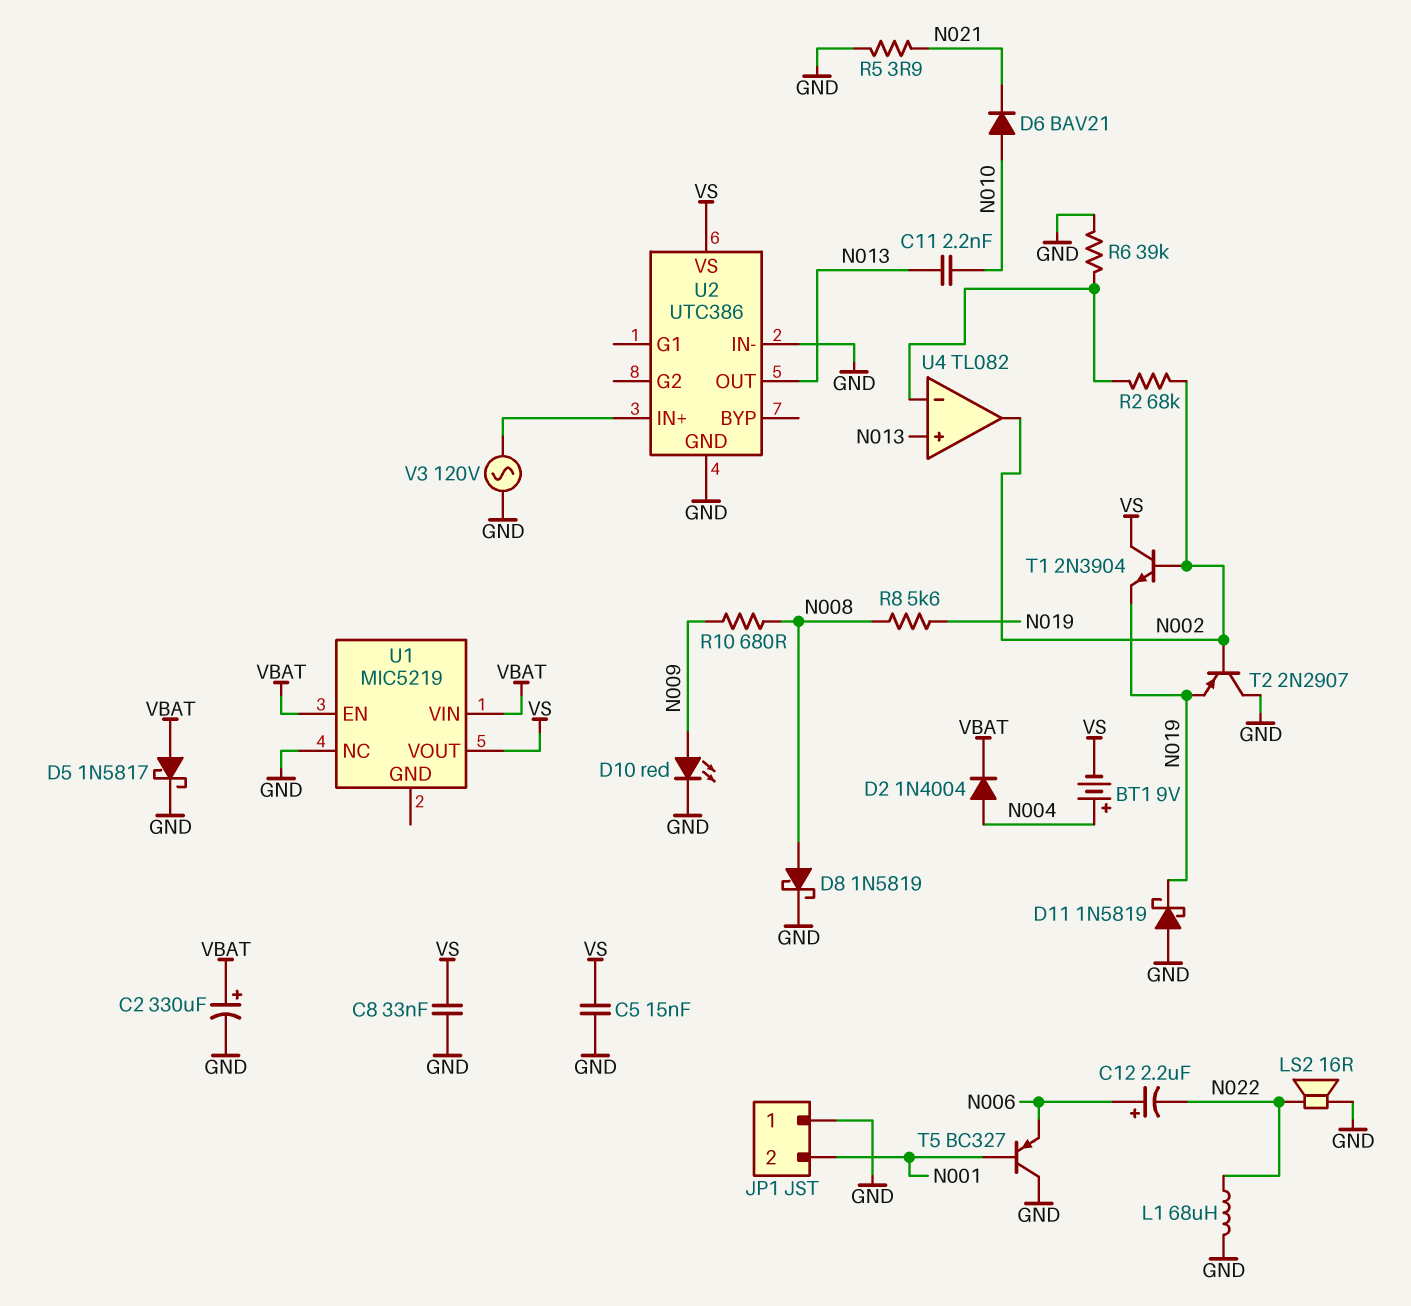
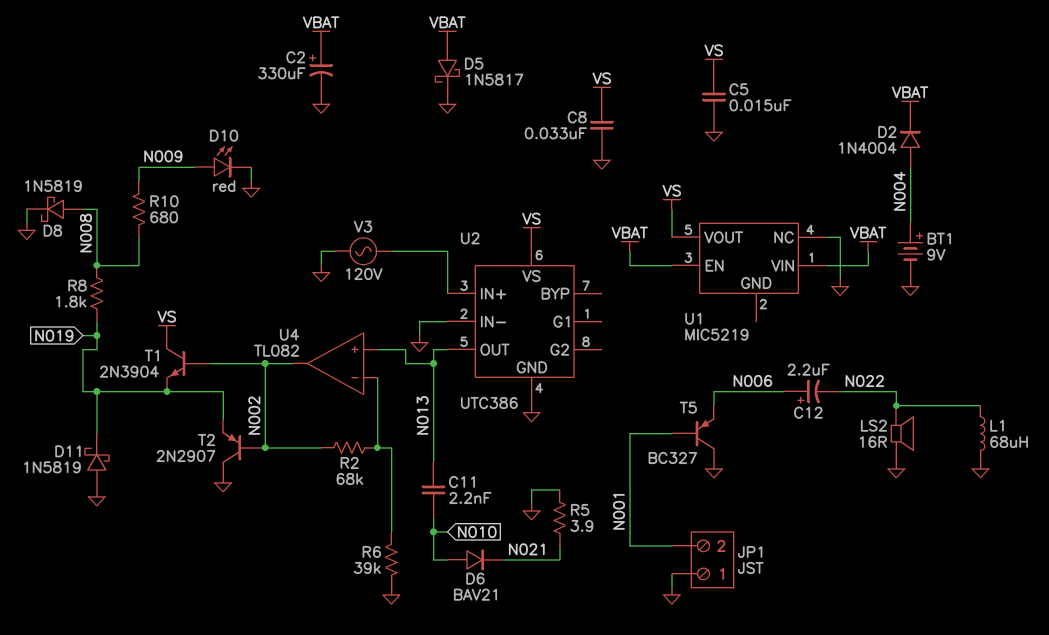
BT1: 9V (plus N004, minus VS) -> 9V (plus N004, minus GND)
R8: 5.6k (N008, N019) -> 1.8k (N008, N019)

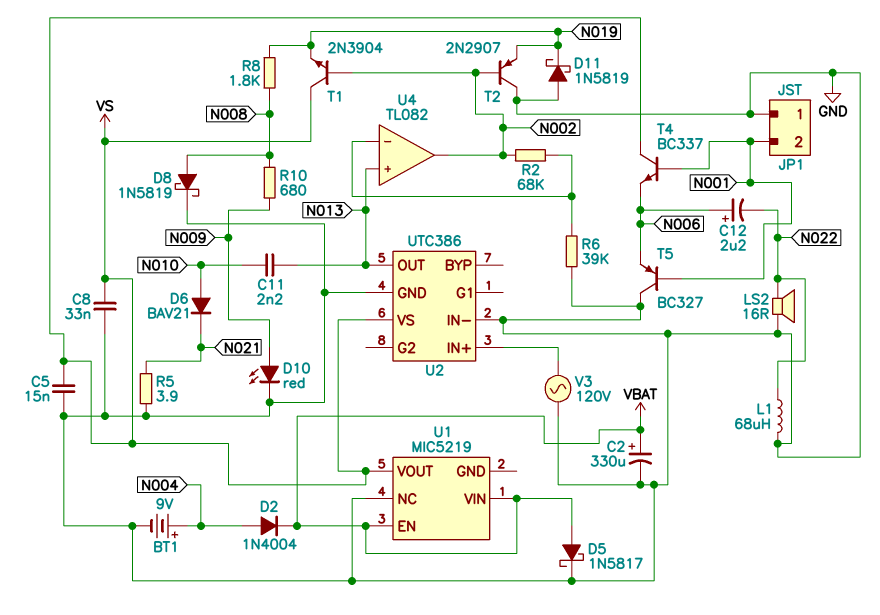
T4: none -> NPN BC337 (B N001, C VS, E N006)

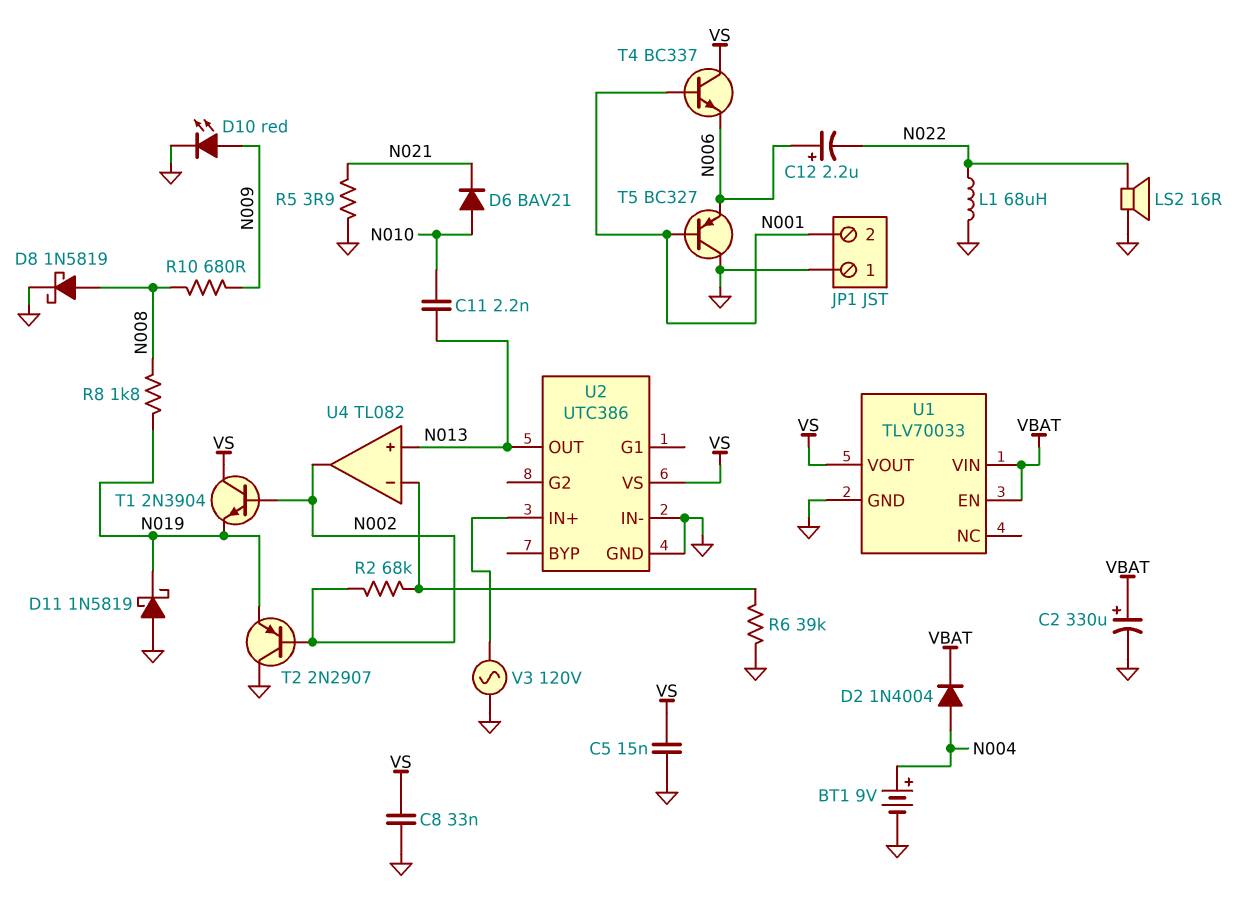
D5: schottky 1N5817 (A VBAT, K GND) -> none
U1: MIC5219 -> TLV70033
U1 pin GND: none -> GND
U1 pin NC: GND -> none

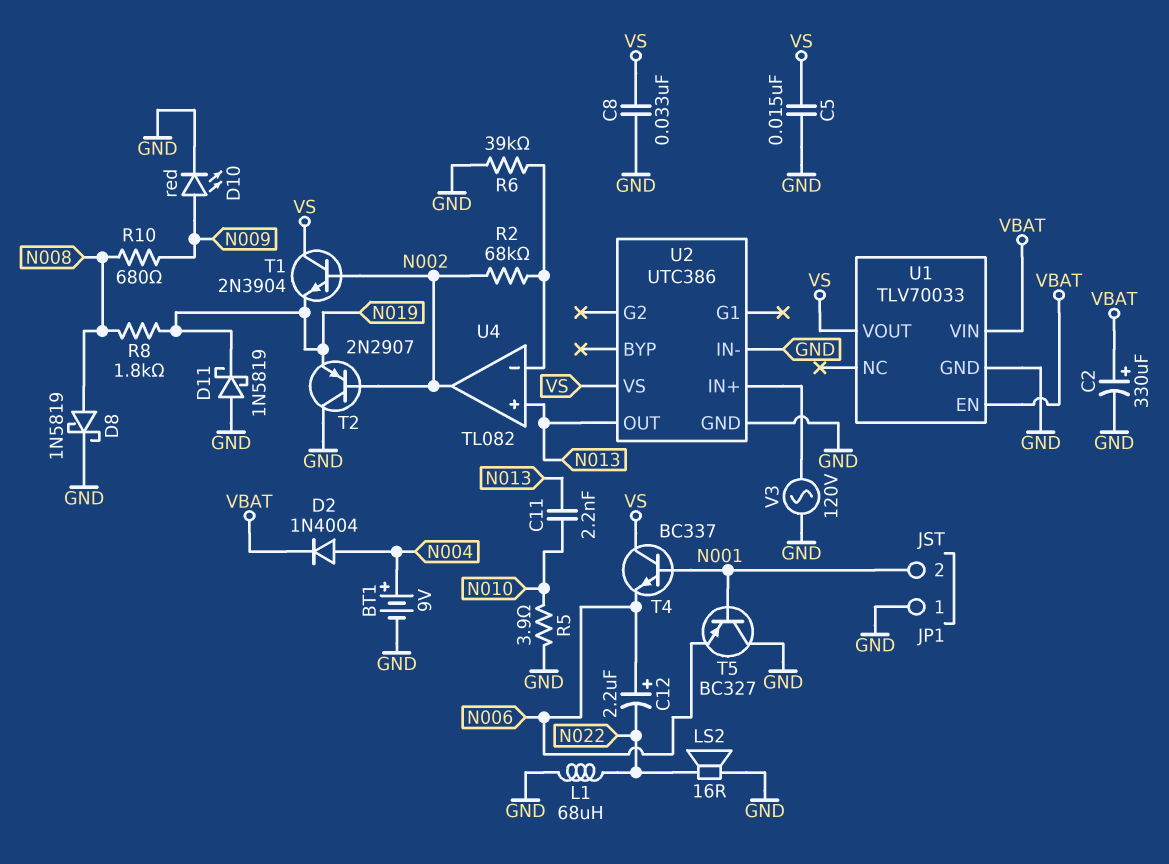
D6: diode BAV21 (A N010, K N021) -> none
R5: 3.9 (GND, N021) -> 3.9 (GND, N010)

